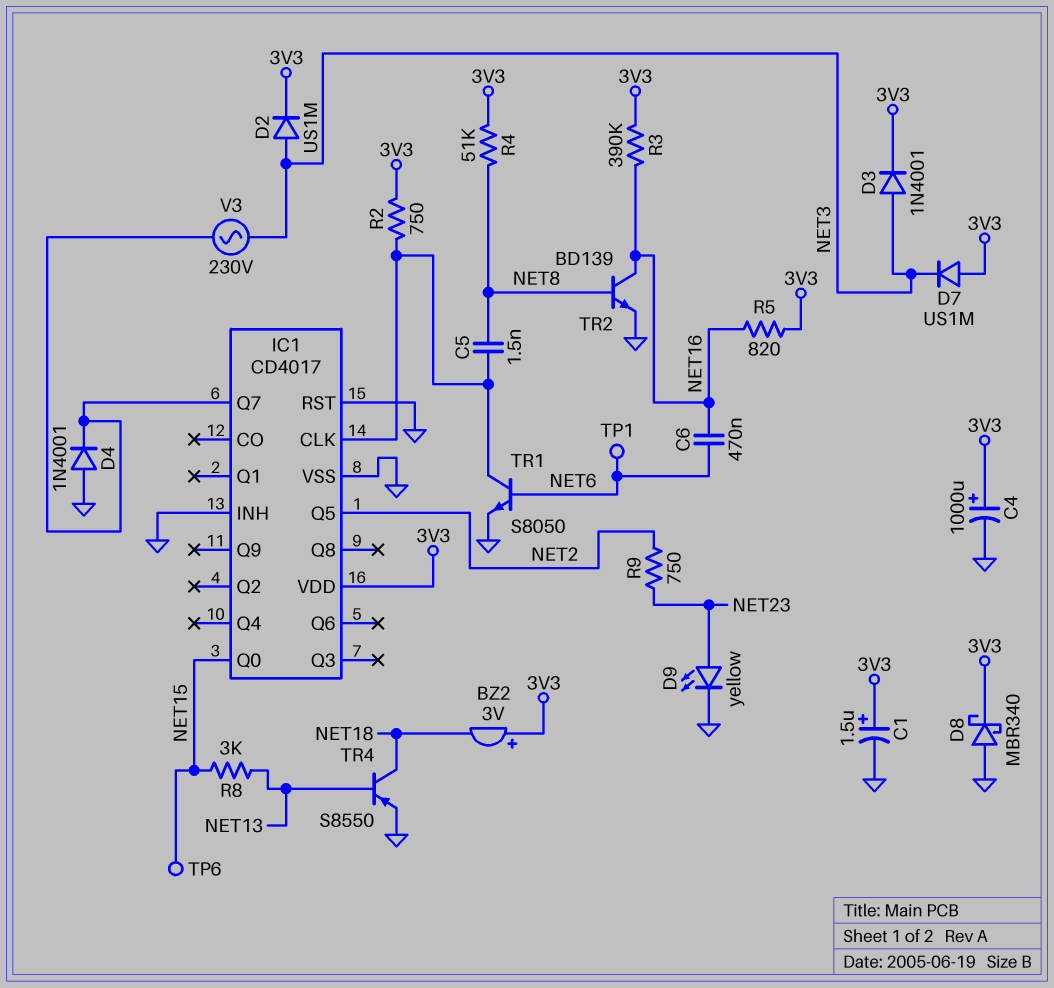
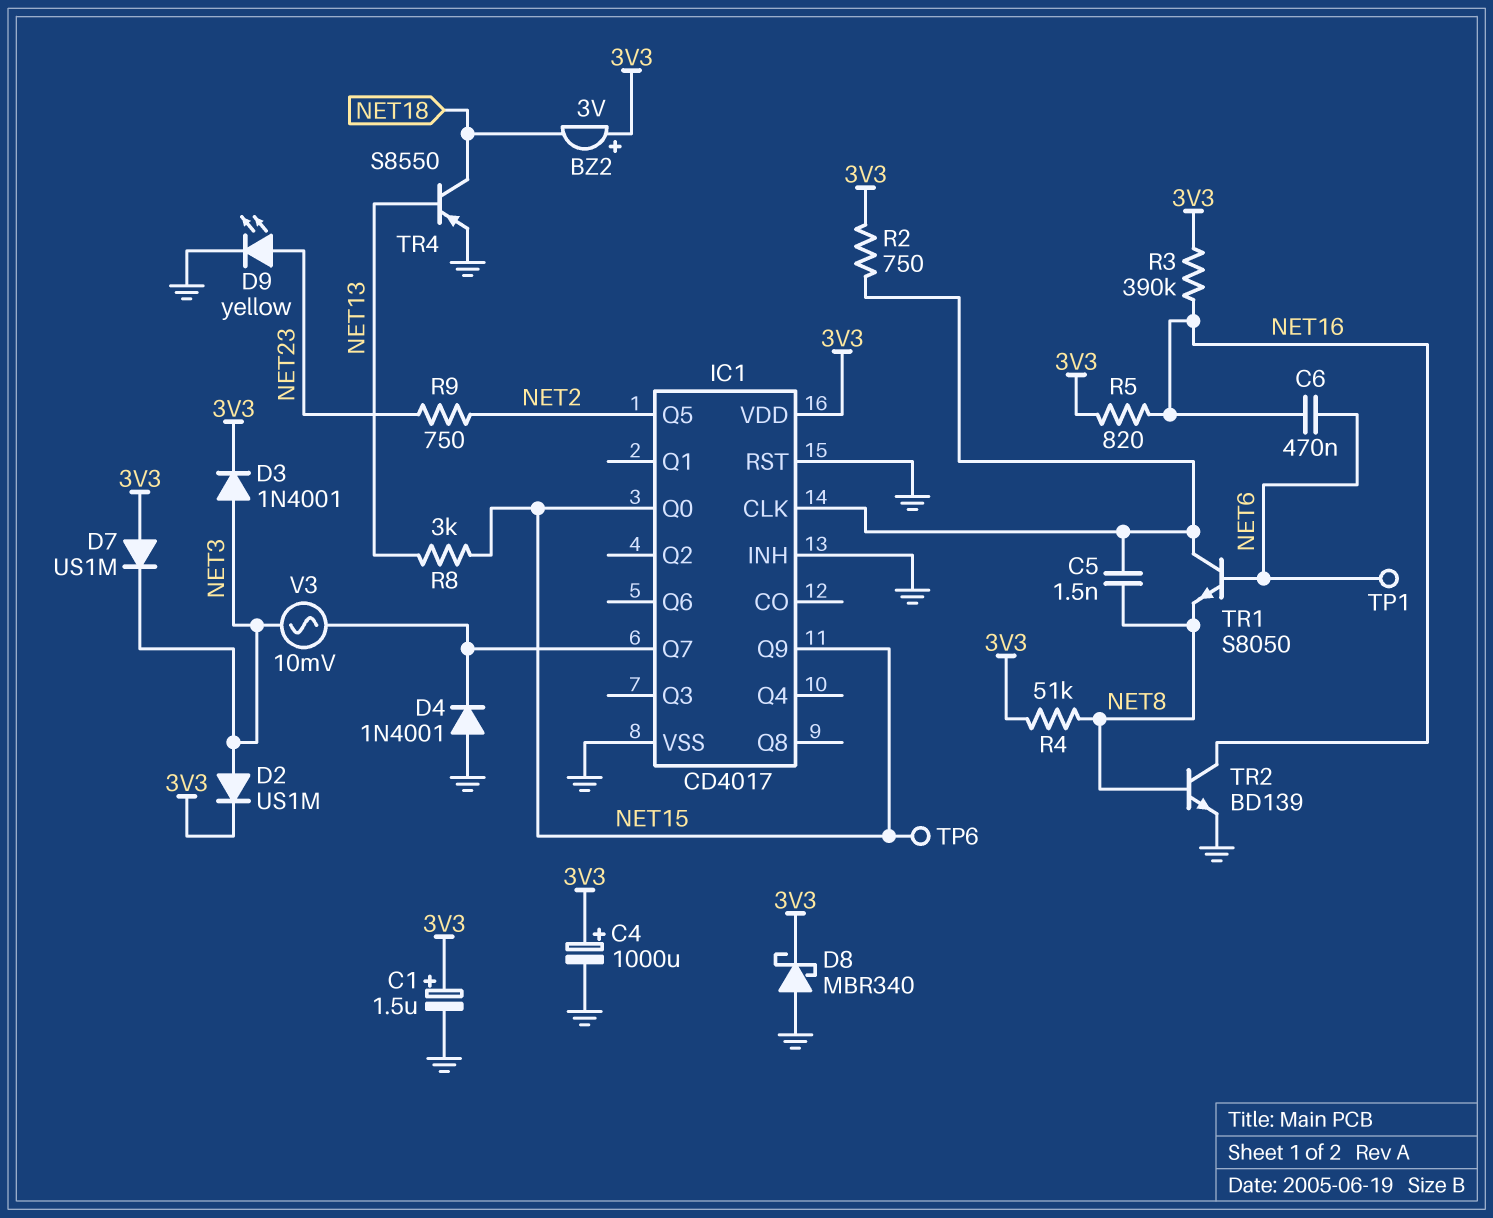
IC1 pin Q9: none -> NET15
TR1: NPN S8050 (B NET6, C IC1/CLK, E GND) -> NPN S8050 (B NET6, C IC1/CLK, E NET8)
V3: AC 230V (IC1/Q7, NET3) -> AC 10mV (IC1/Q7, NET3)

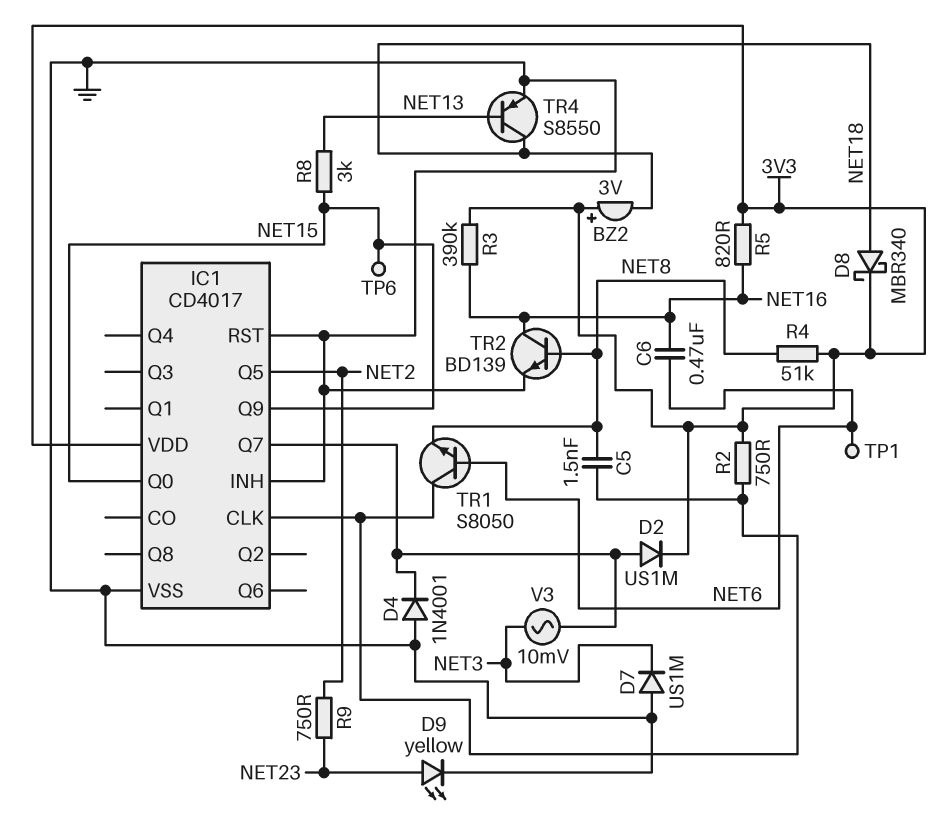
C1: 1.5uF (plus 3V3, minus GND) -> none
C4: 1000uF (plus 3V3, minus GND) -> none
D2: diode US1M (A NET3, K 3V3) -> diode US1M (A IC1/Q7, K 3V3)
D3: diode 1N4001 (A NET3, K 3V3) -> none
D7: diode US1M (A 3V3, K NET3) -> diode US1M (A GND, K NET3)
D8: schottky MBR340 (A GND, K 3V3) -> schottky MBR340 (A NET18, K 3V3)

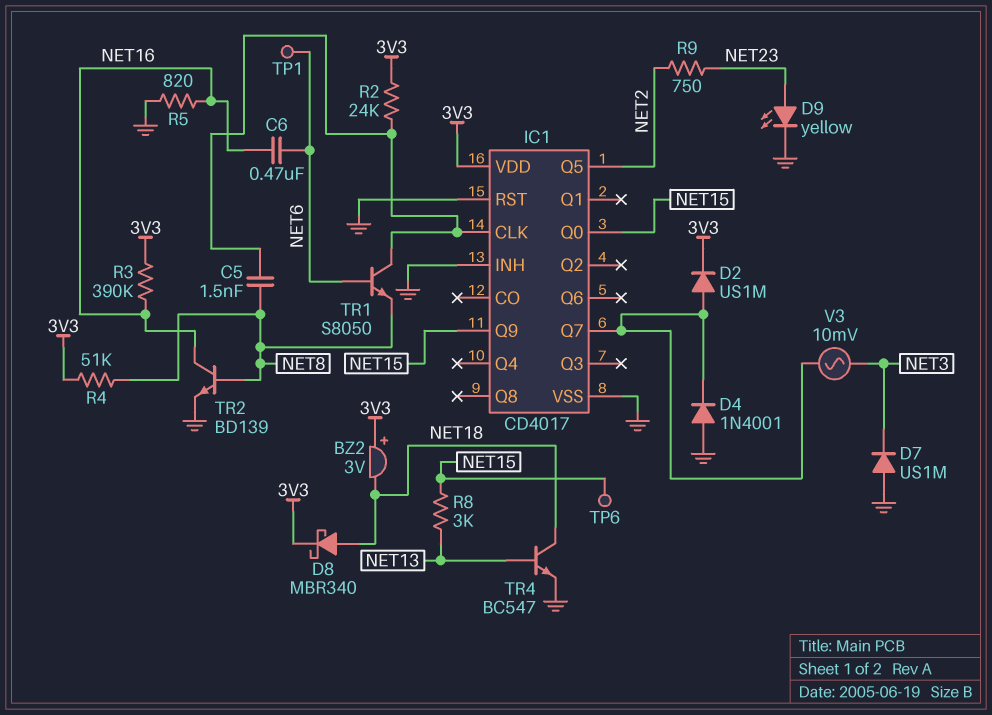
R2: 750 (3V3, IC1/CLK) -> 24k (3V3, IC1/CLK)
R5: 820 (3V3, NET16) -> 820 (GND, NET16)
TR4: PNP S8550 (B NET13, C NET18, E GND) -> NPN BC547 (B NET13, C NET18, E GND)

